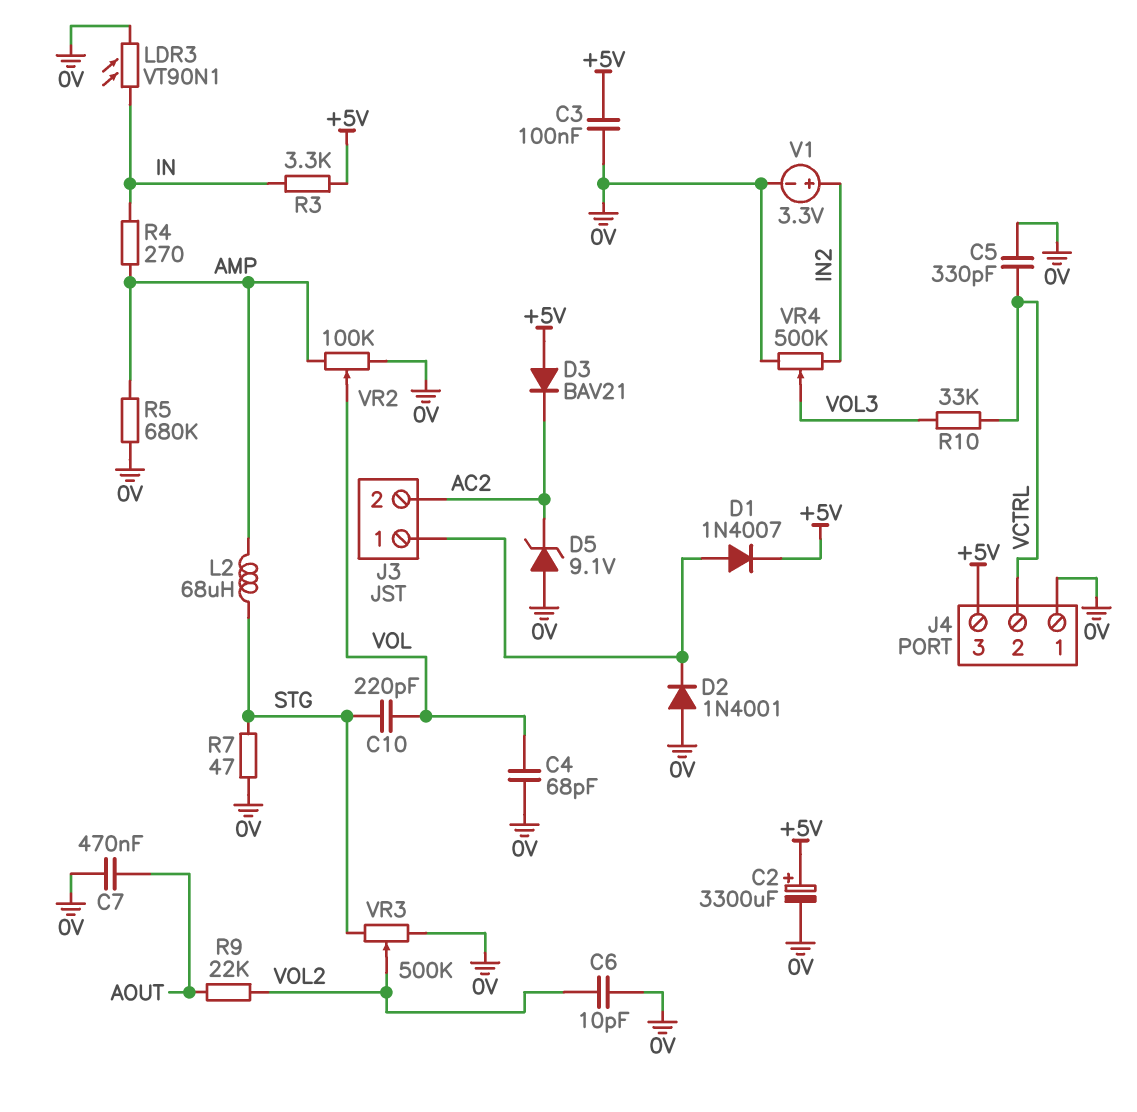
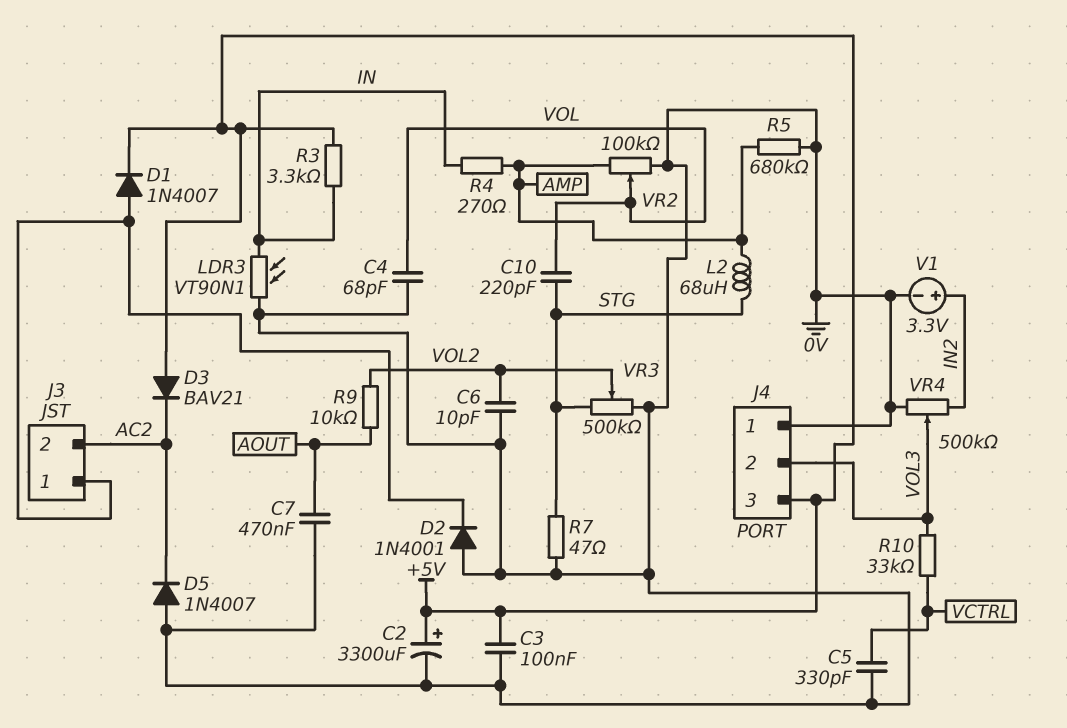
D5: zener 9.1V (A 0V, K AC2) -> diode 1N4007 (A 0V, K AC2)
J4 pin 2: VCTRL -> VOL3
R9: 22k (AOUT, VOL2) -> 10k (AOUT, VOL2)

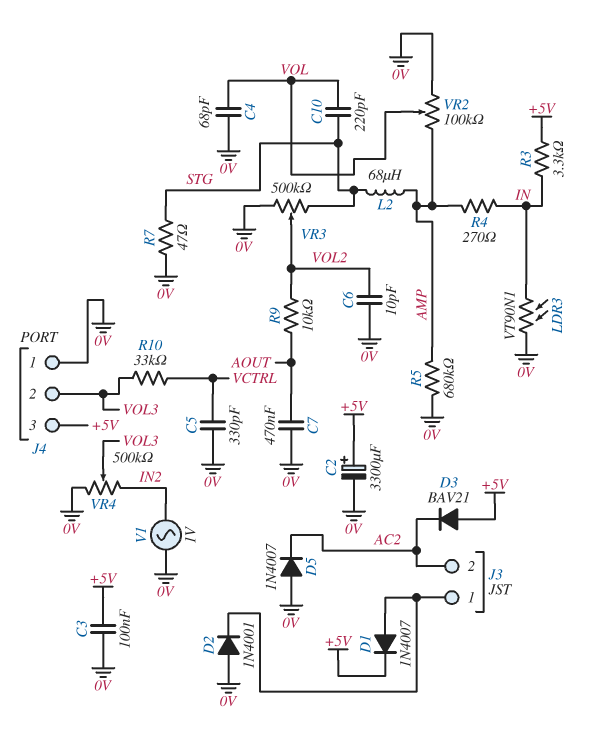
V1: 3.3V (plus IN2, minus 0V) -> AC 1V (0V, IN2)

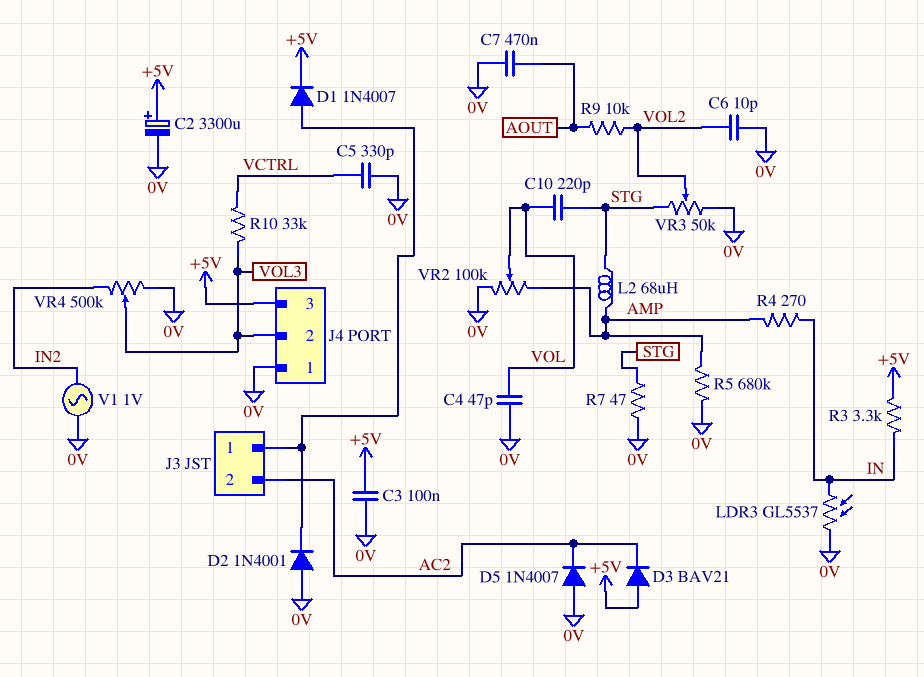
C4: 68pF (0V, VOL) -> 47pF (0V, VOL)
LDR3: VT90N1 (0V, IN) -> GL5537 (0V, IN)
VR3: 500k (0V, STG, wiper VOL2) -> 50k (0V, STG, wiper VOL2)

